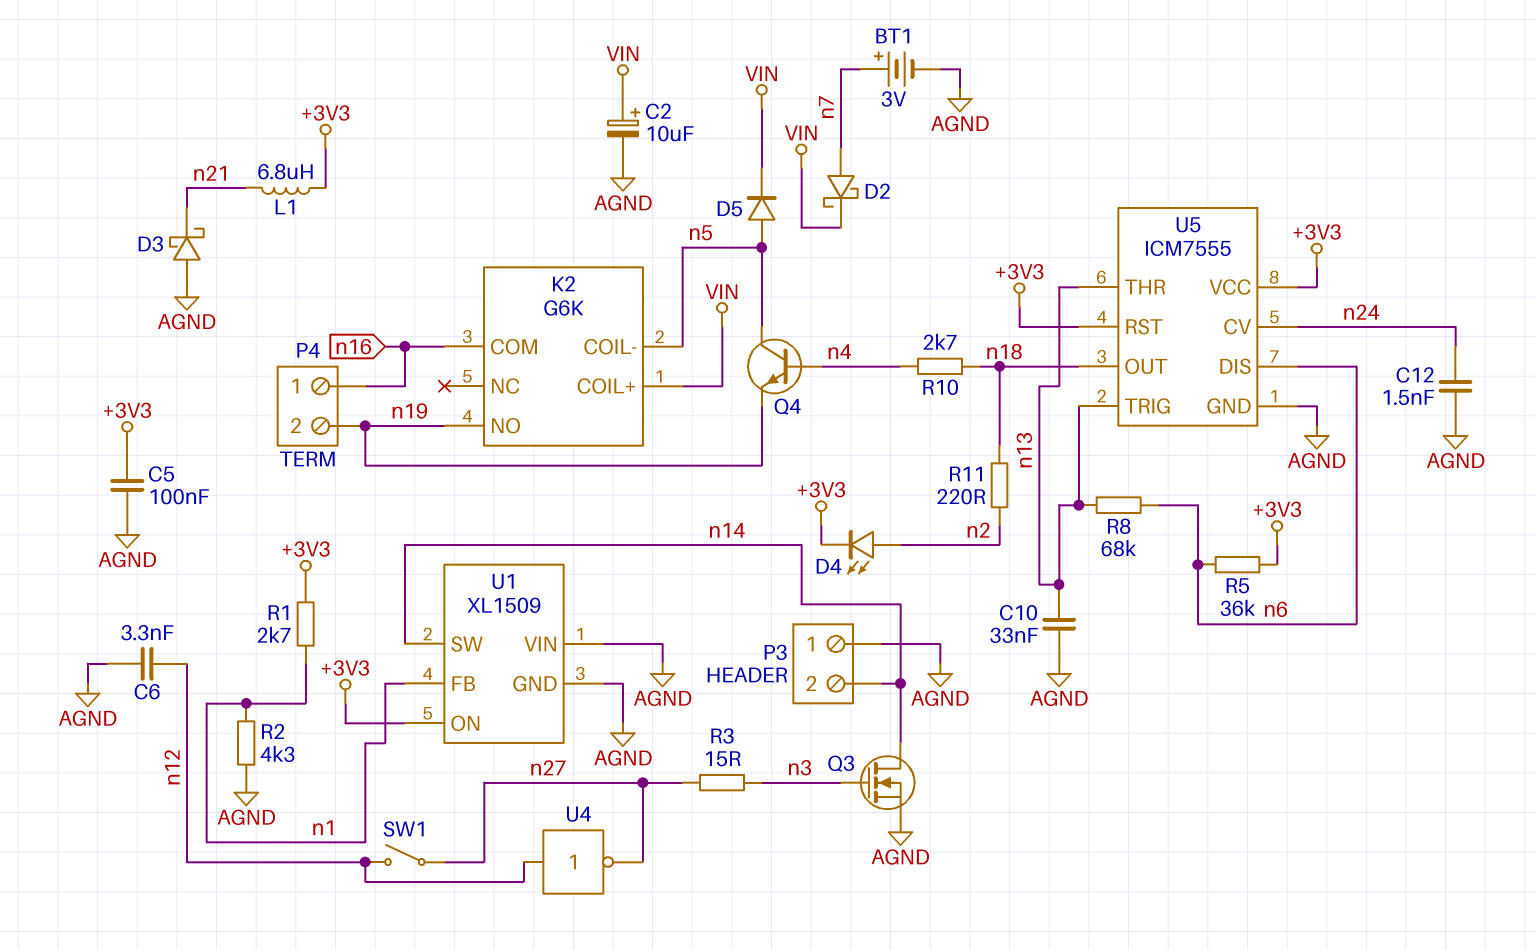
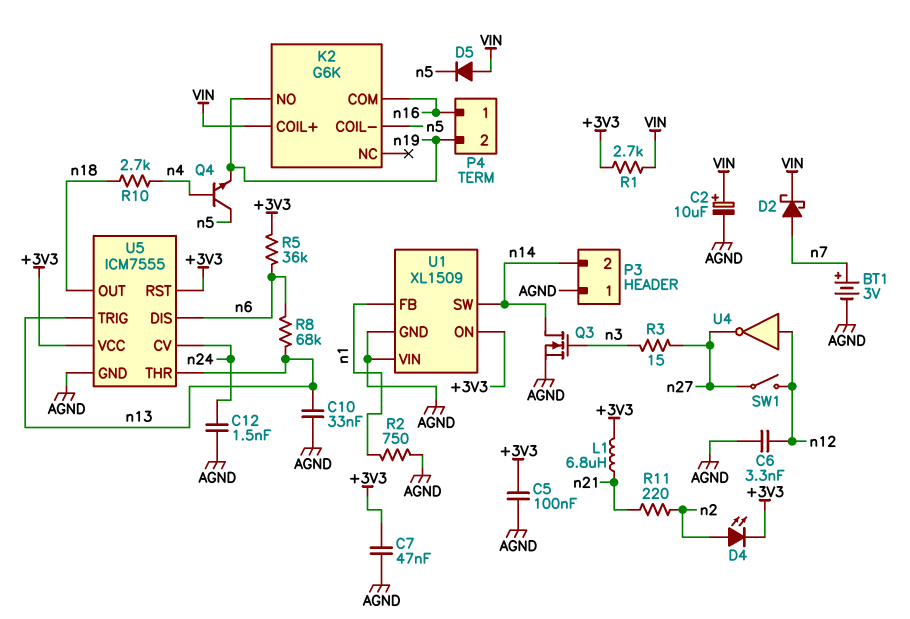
C7: none -> 47nF (+3V3, AGND)
D3: schottky (A AGND, K n21) -> none
D5: diode (A n5, K VIN) -> diode (A VIN, K n5)
R1: 2.7k (+3V3, n1) -> 2.7k (+3V3, VIN)
R2: 4.3k (AGND, n1) -> 750 (AGND, n1)
R11: 220 (n2, n18) -> 220 (n2, n21)

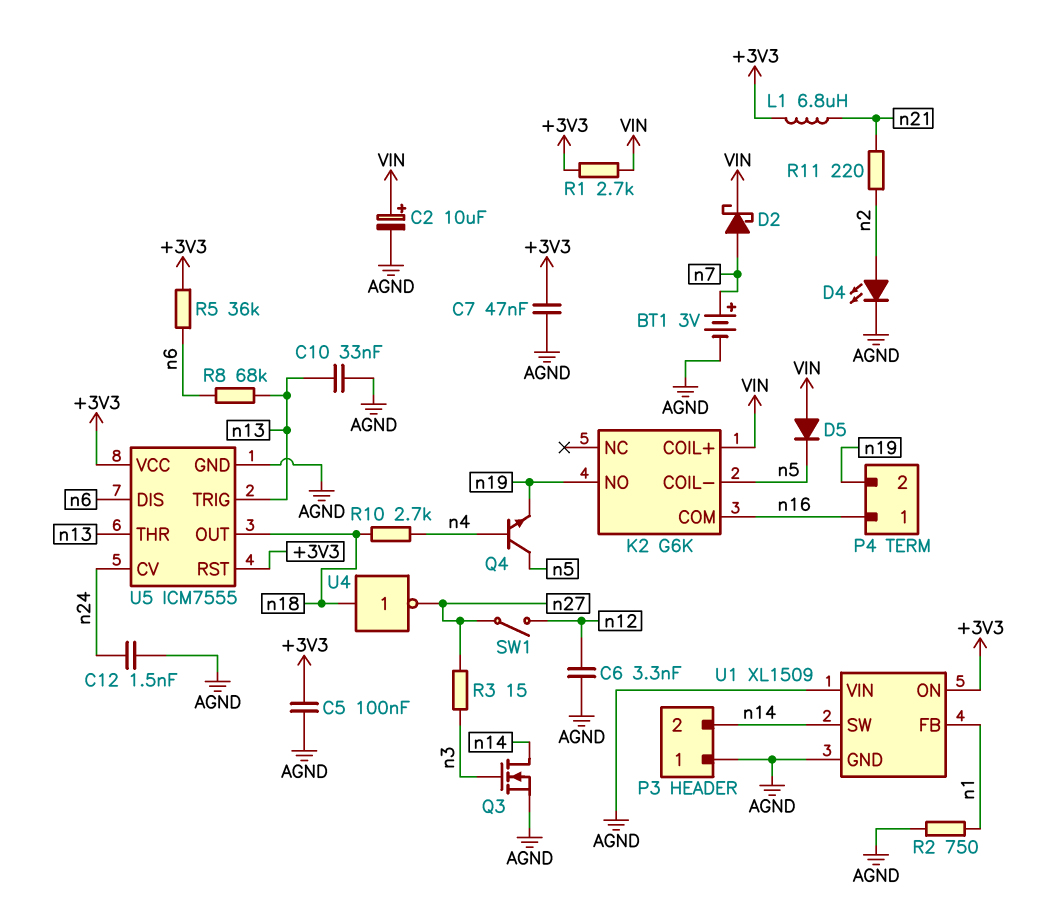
D4: LED (A n2, K +3V3) -> LED (A n2, K AGND)
U4: NOT (in n12, out n27) -> NOT (in n18, out n27)

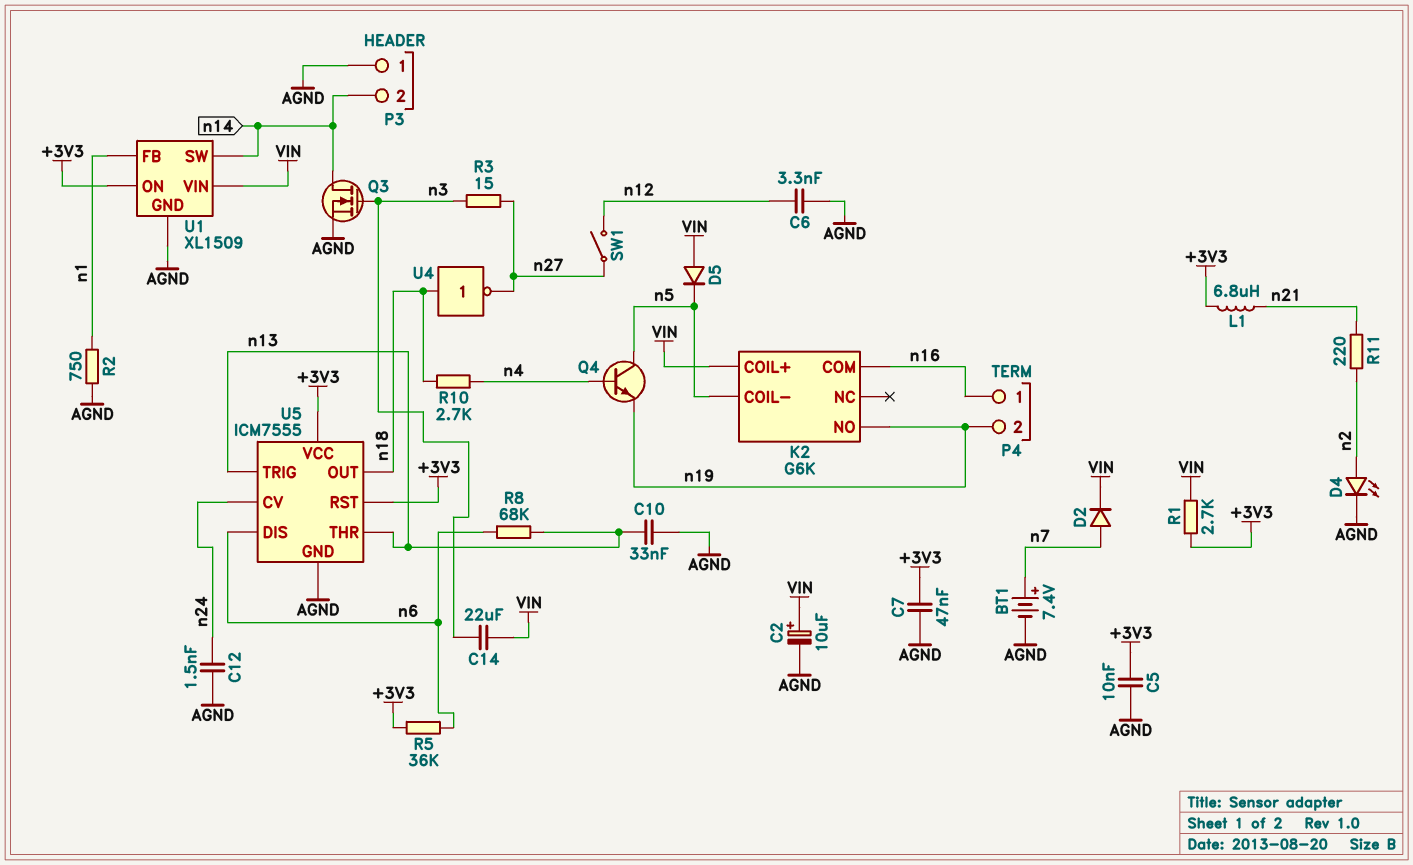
BT1: 3V (plus n7, minus AGND) -> 7.4V (plus n7, minus AGND)
C5: 100nF (+3V3, AGND) -> 10nF (+3V3, AGND)
C14: none -> 22uF (VIN, n3)
D2: schottky (A n7, K VIN) -> diode (A n7, K VIN)
U1 pin VIN: AGND -> VIN

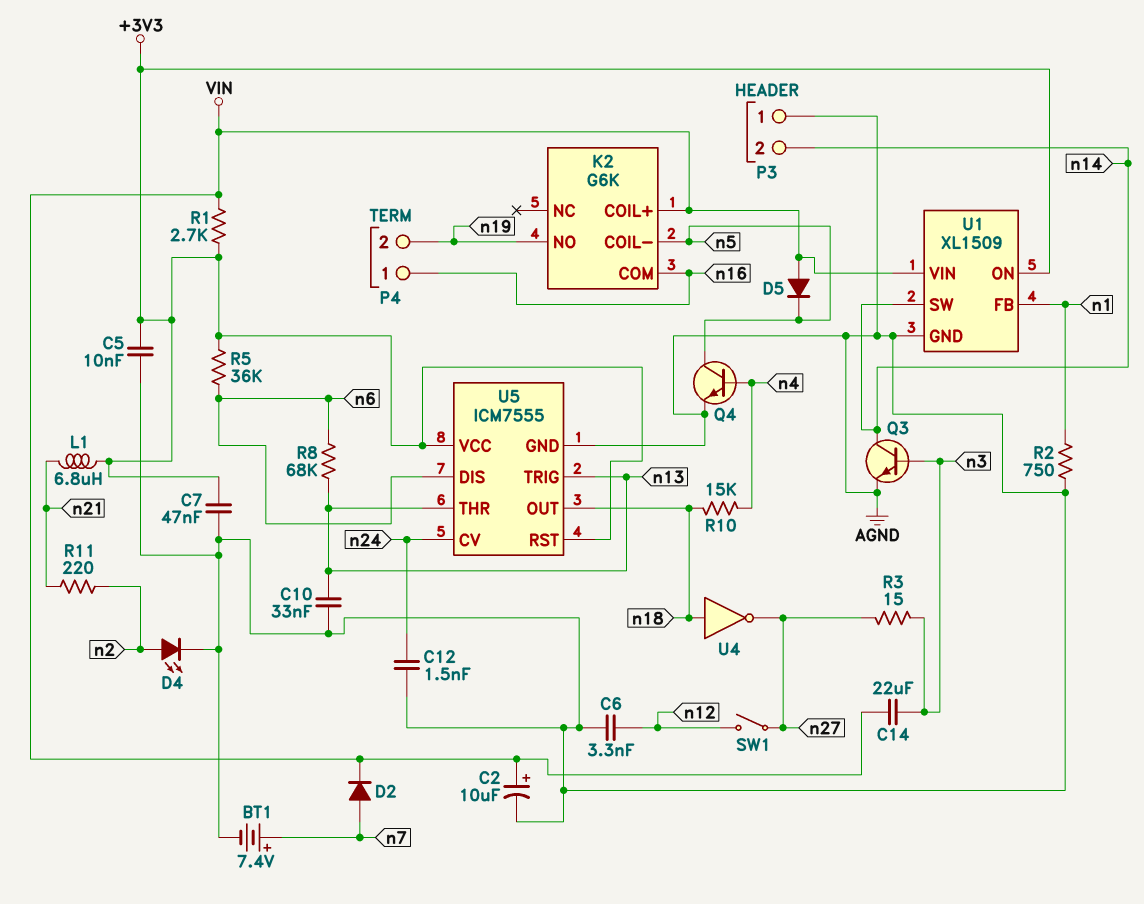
Q3: NMOS (G n3, D n14, S AGND) -> NPN (B n3, C n14, E AGND)
Q4: NPN (B n4, C n5, E n19) -> NPN (B n4, C n5, E AGND)
R10: 2.7k (n4, n18) -> 15k (n4, n18)

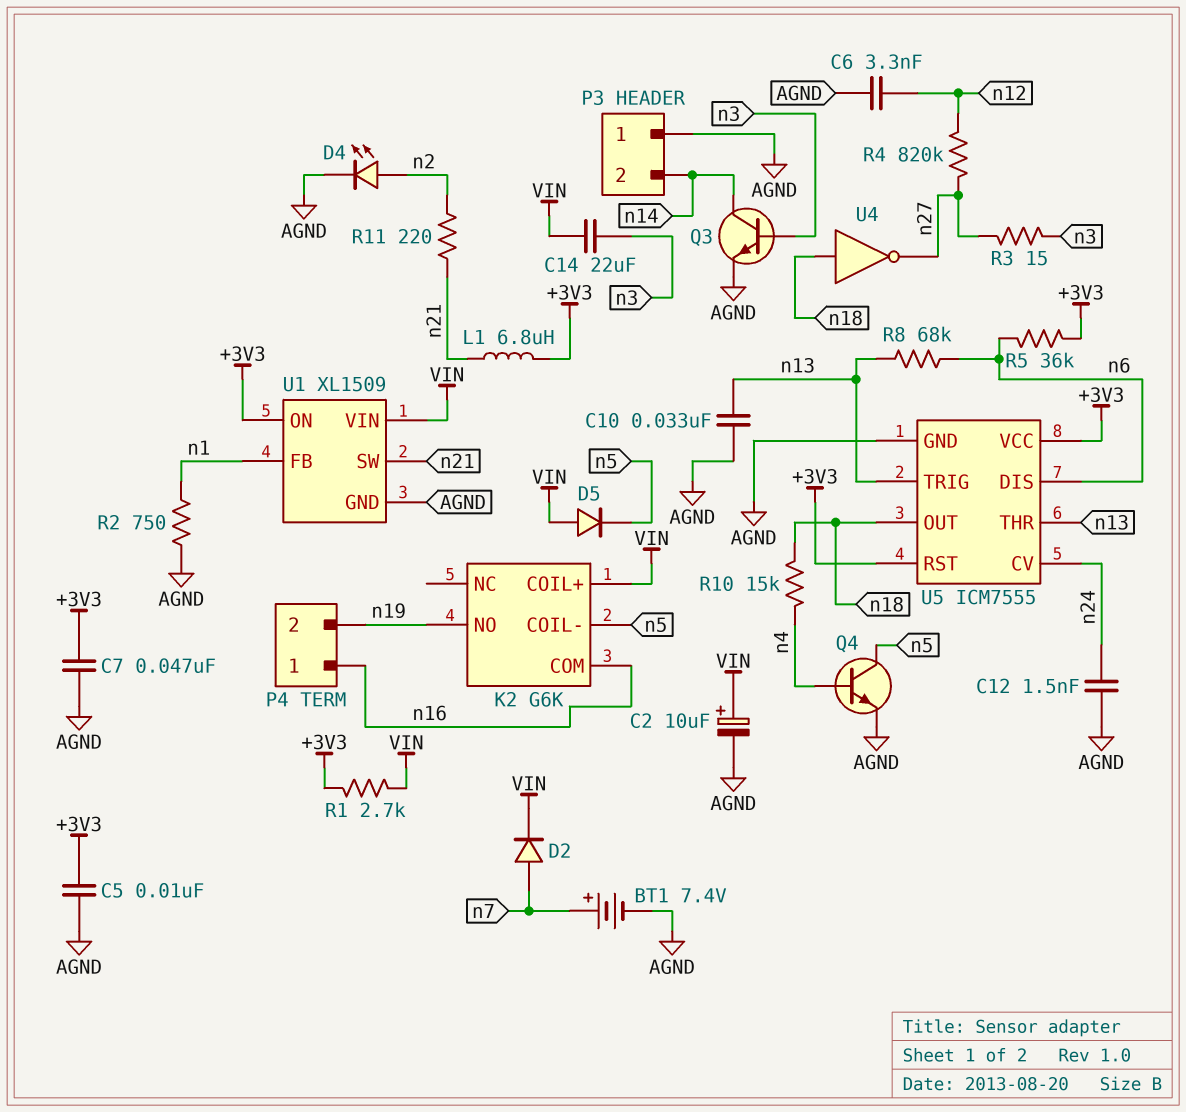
R4: none -> 820k (n12, n27)
SW1: switch (n12, n27) -> none
U1 pin SW: n14 -> n21

